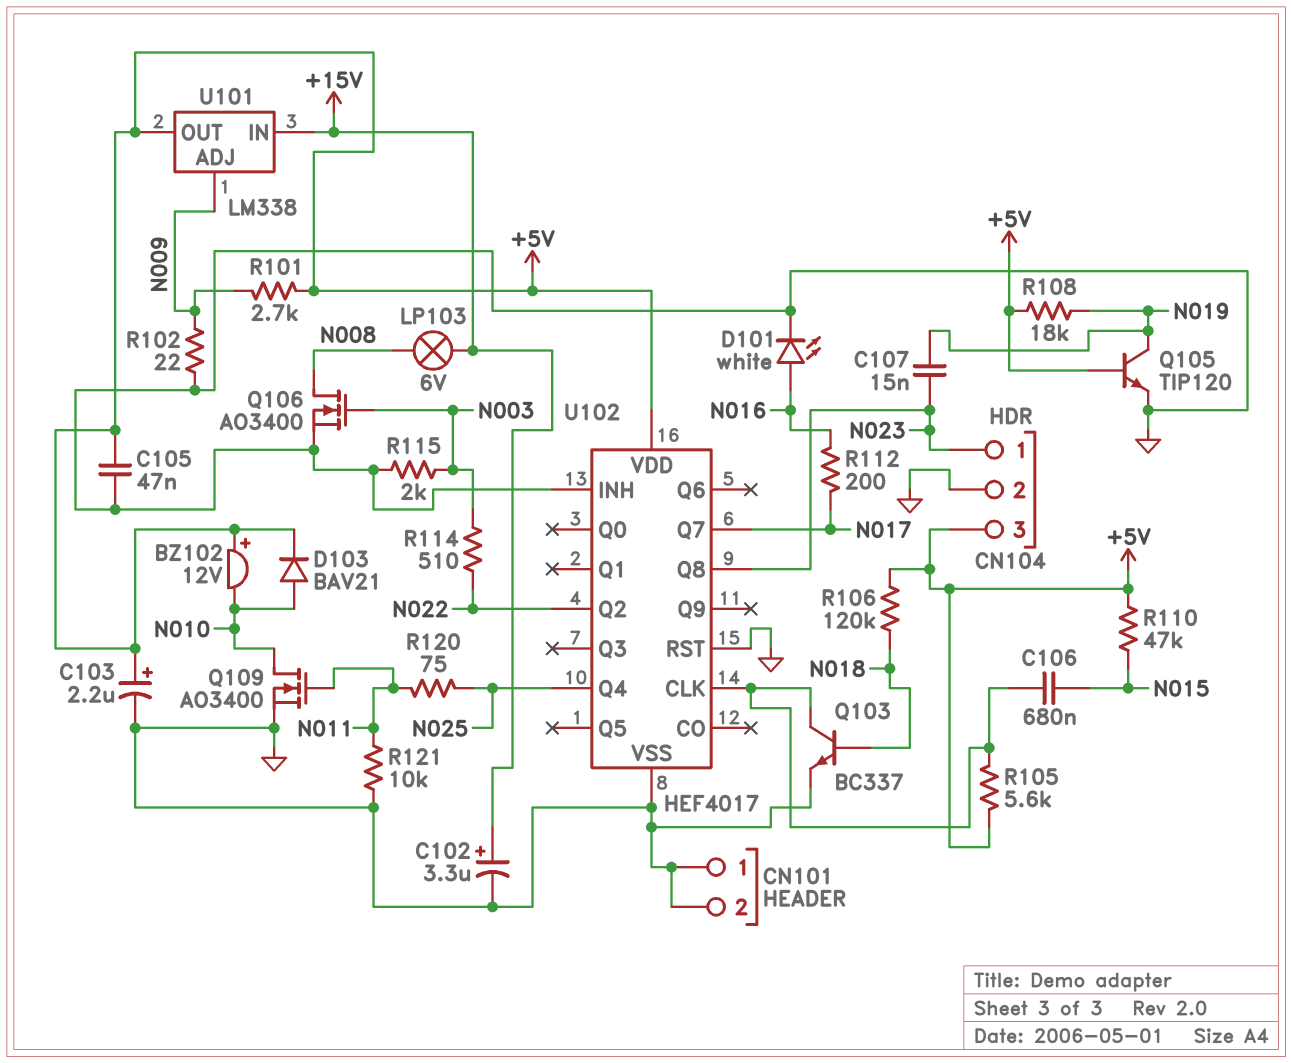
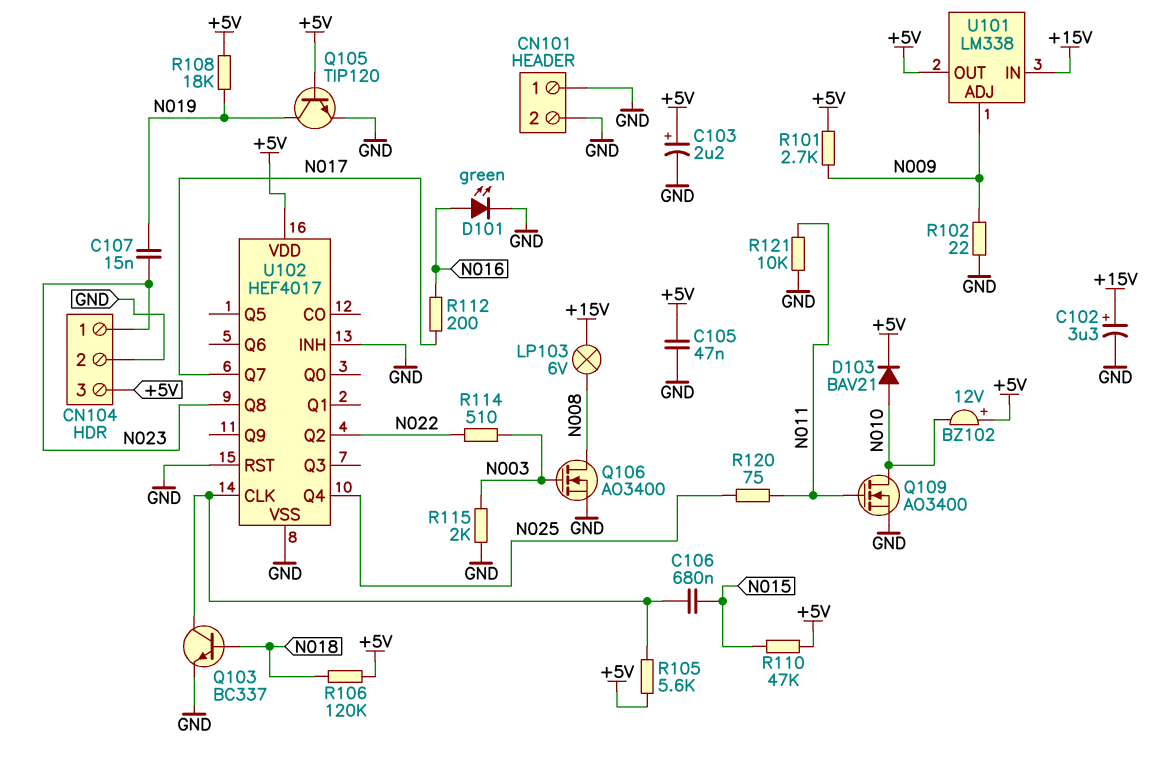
D101: LED white (A N016, K GND) -> LED green (A N016, K GND)

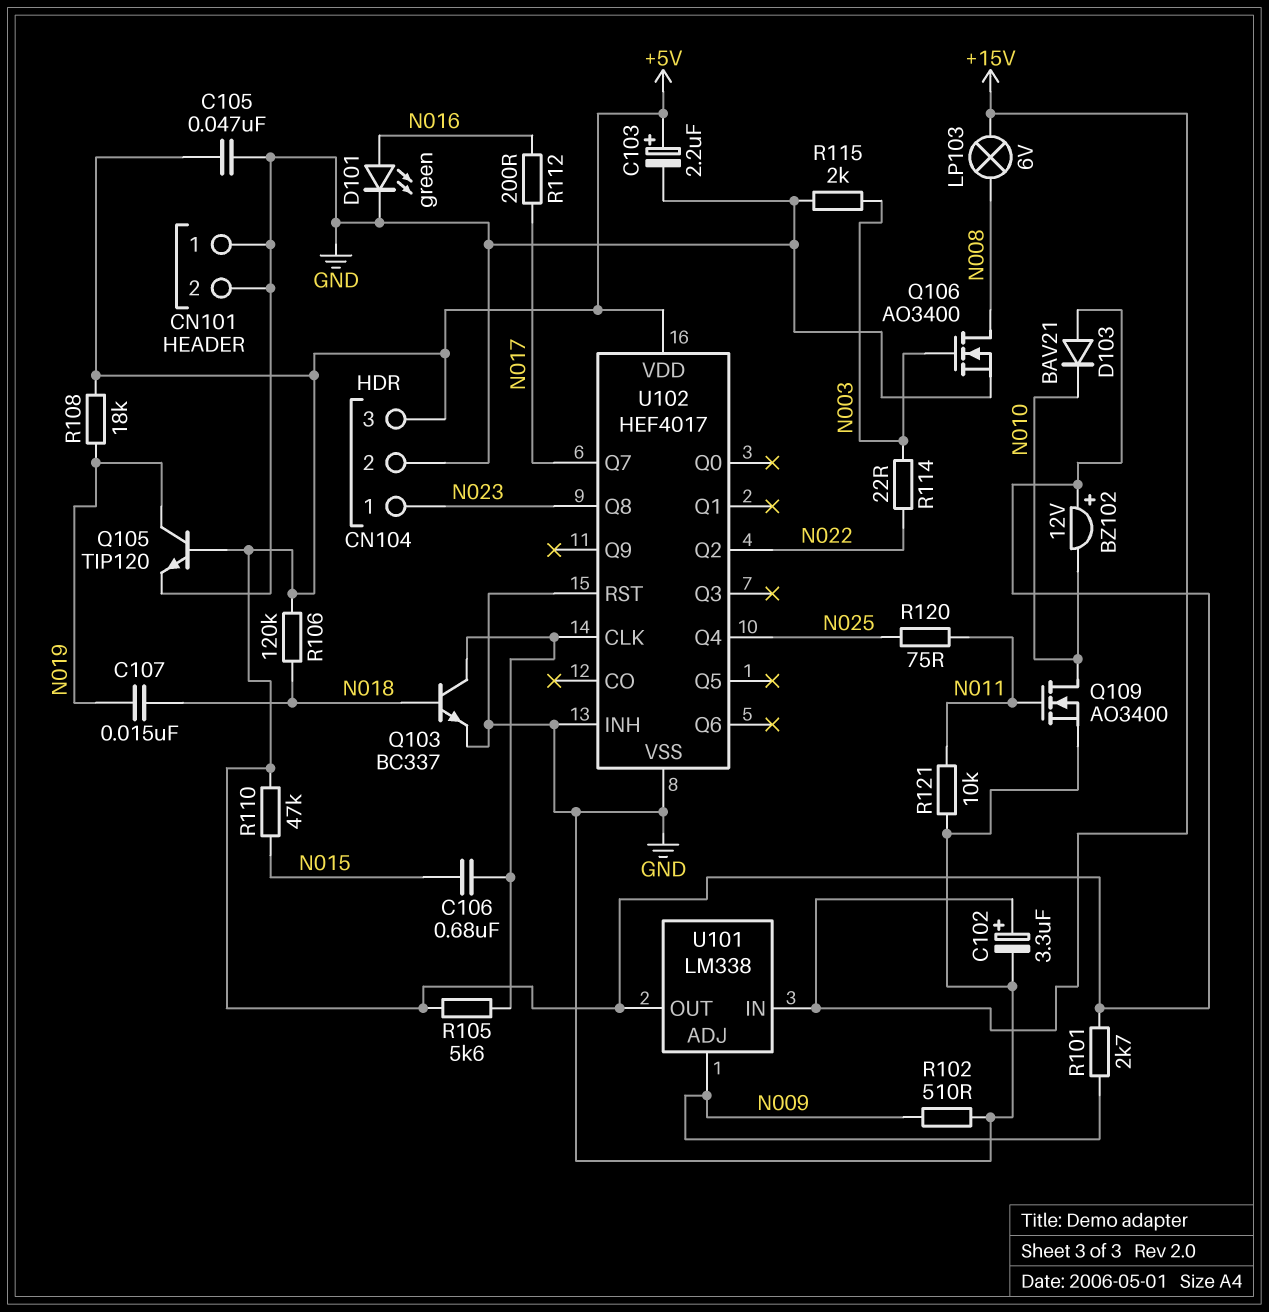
C107: 15nF (N019, N023) -> 15nF (N018, N019)
D103: diode BAV21 (A N010, K +5V) -> diode BAV21 (A +5V, K N010)
R102: 22 (GND, N009) -> 510 (GND, N009)
R114: 510 (N003, N022) -> 22 (N003, N022)

